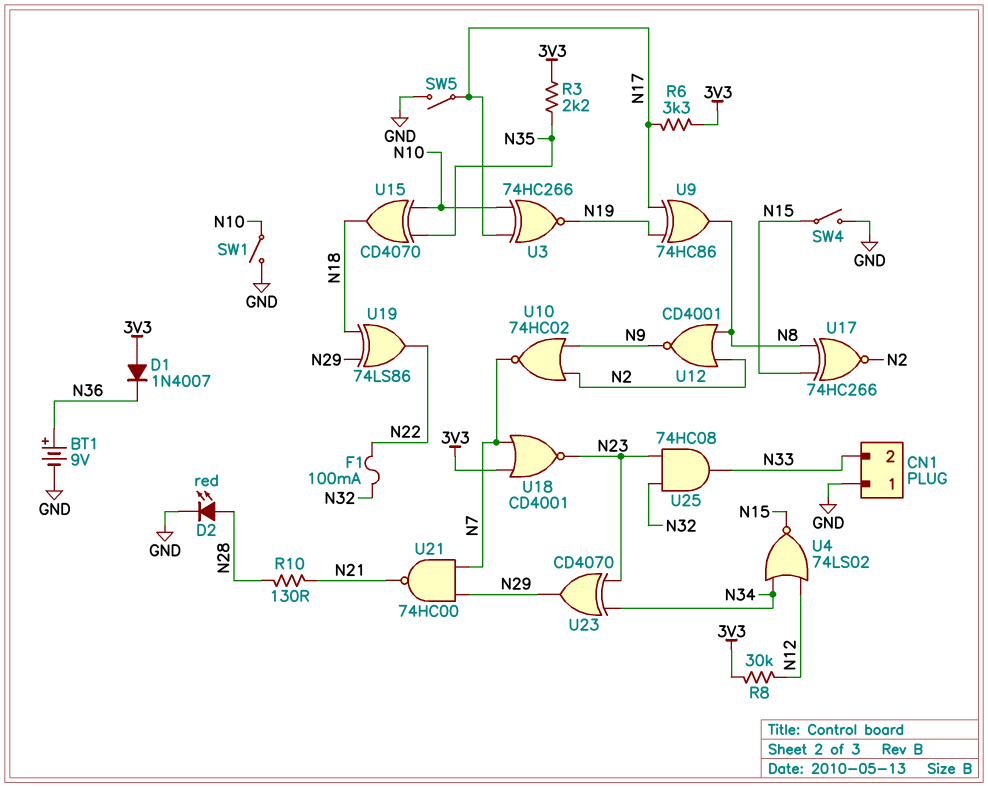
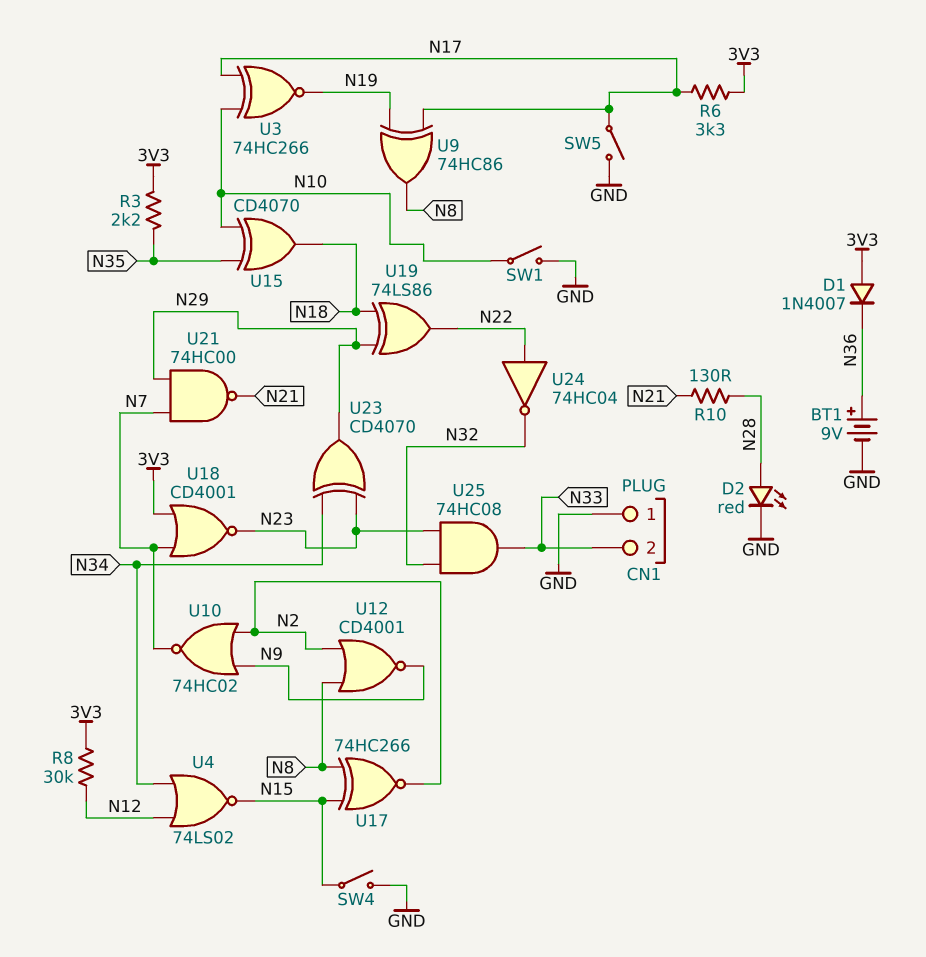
F1: 100mA (N22, N32) -> none
U24: none -> NOT 74HC04 (in N22, out N32)

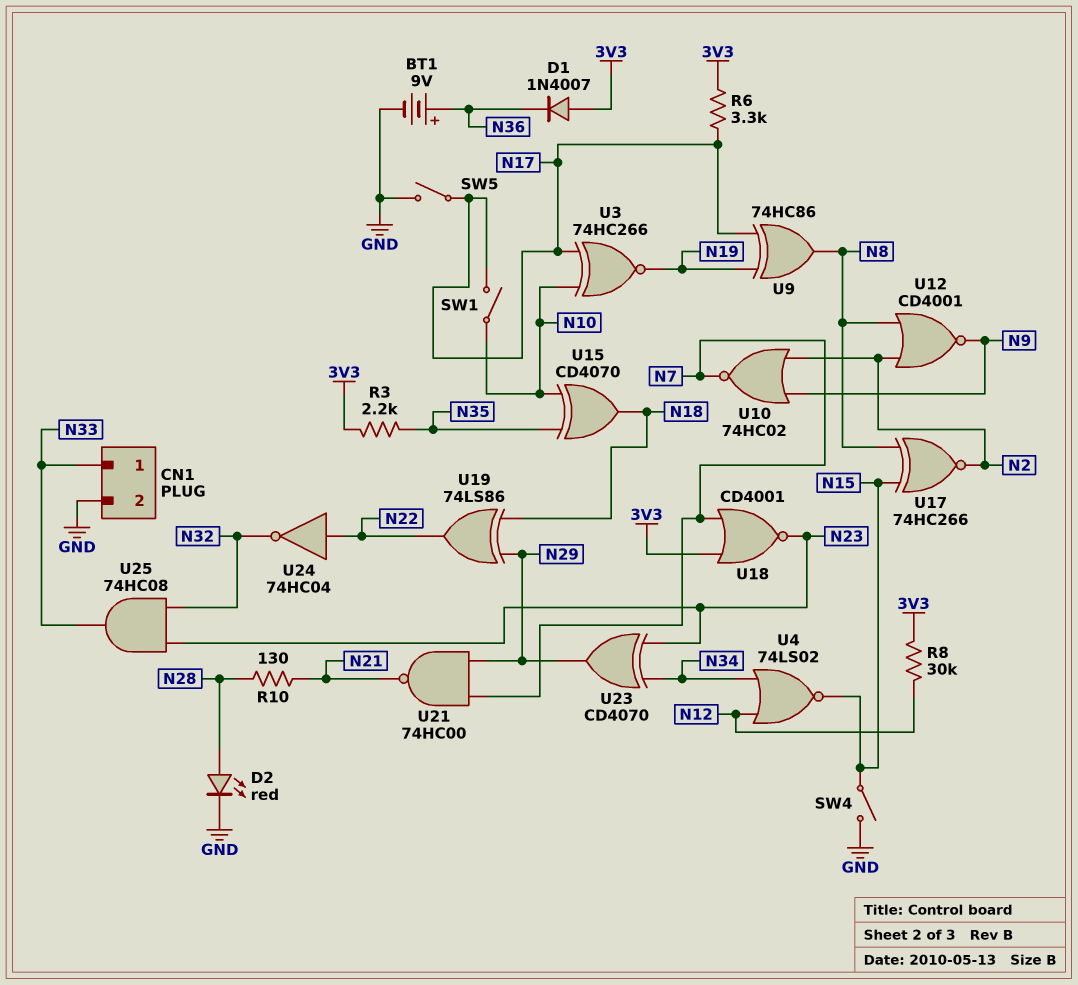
CN1 pin 1: GND -> N33
CN1 pin 2: N33 -> GND
SW1: switch (GND, N10) -> switch (N10, N17)

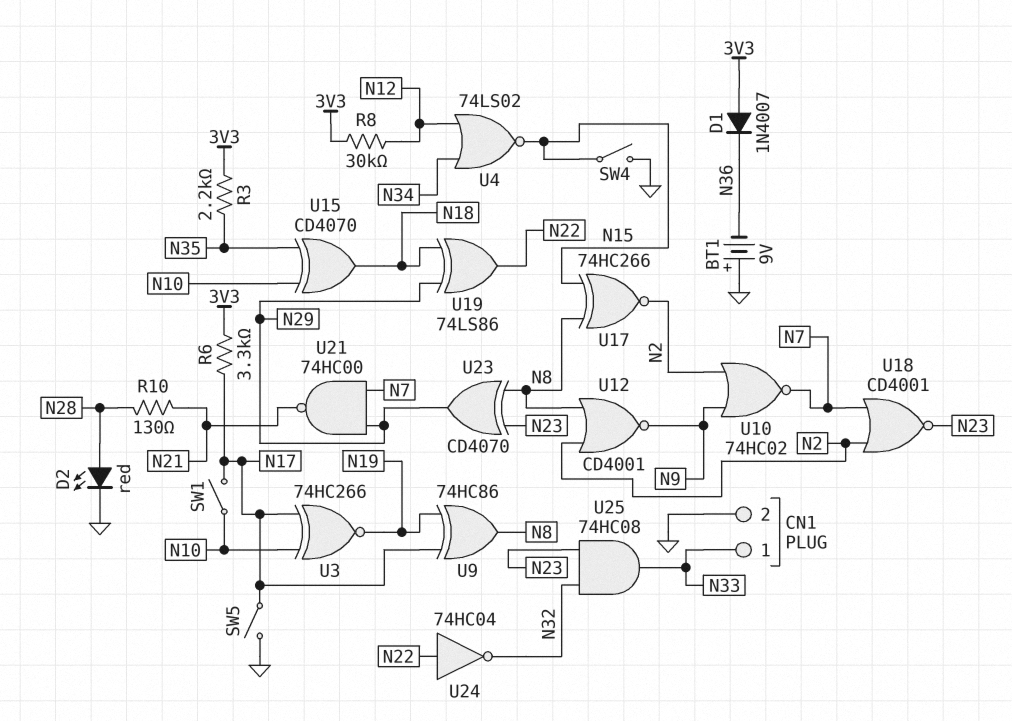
BT1: 9V (plus N36, minus GND) -> 9V (plus GND, minus N36)
U18: NOR CD4001 (in 3V3, in N7, out N23) -> NOR CD4001 (in N2, in N7, out N23)
U23: XOR CD4070 (in N23, in N34, out N29) -> XOR CD4070 (in N8, in N23, out N29)

